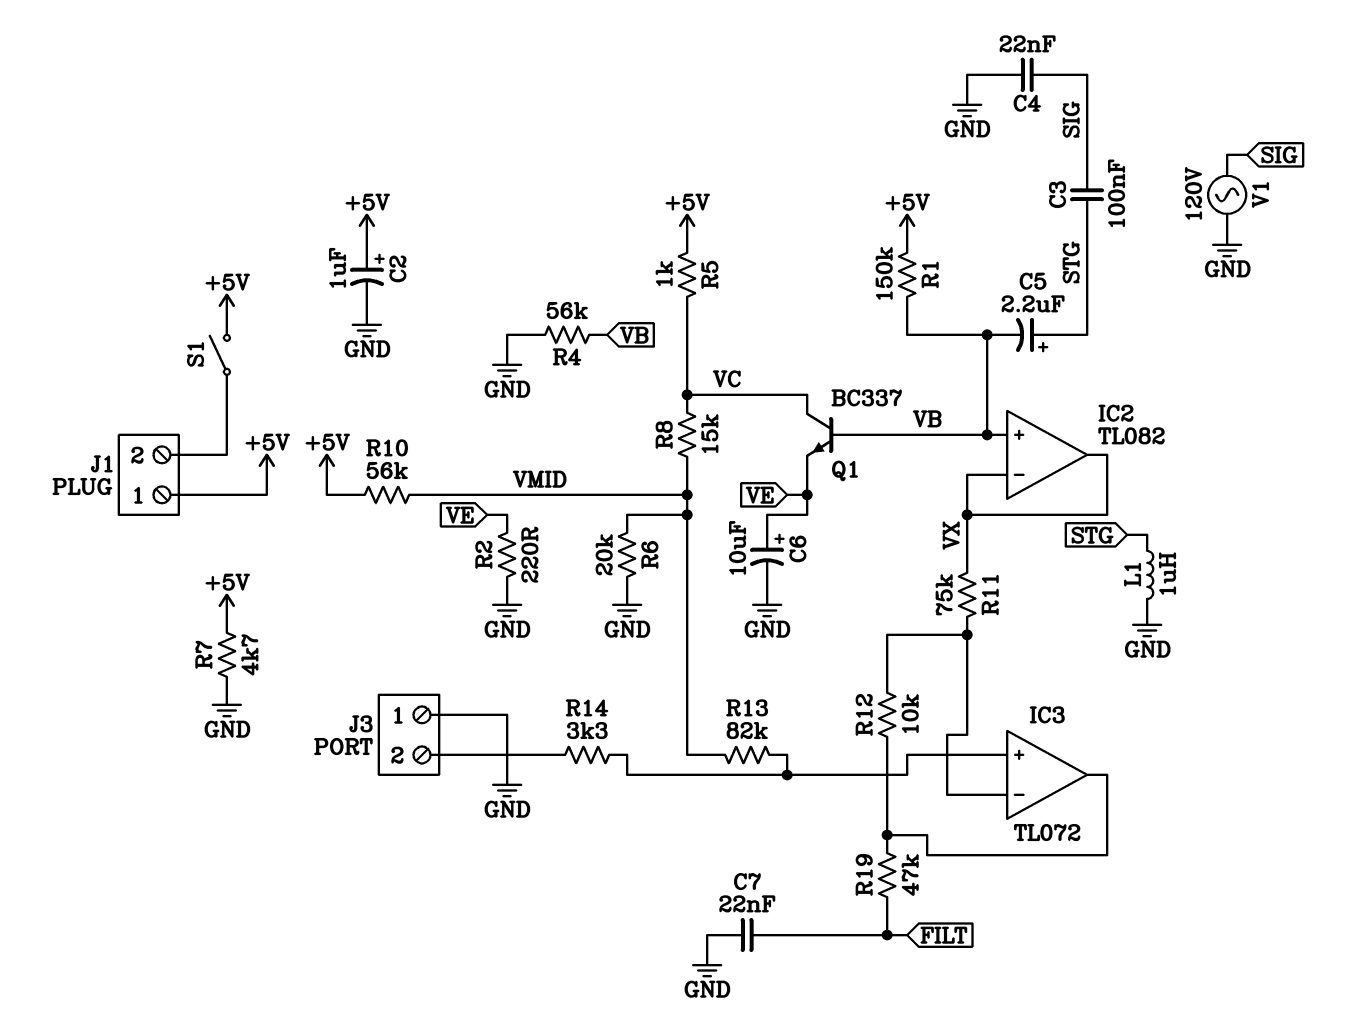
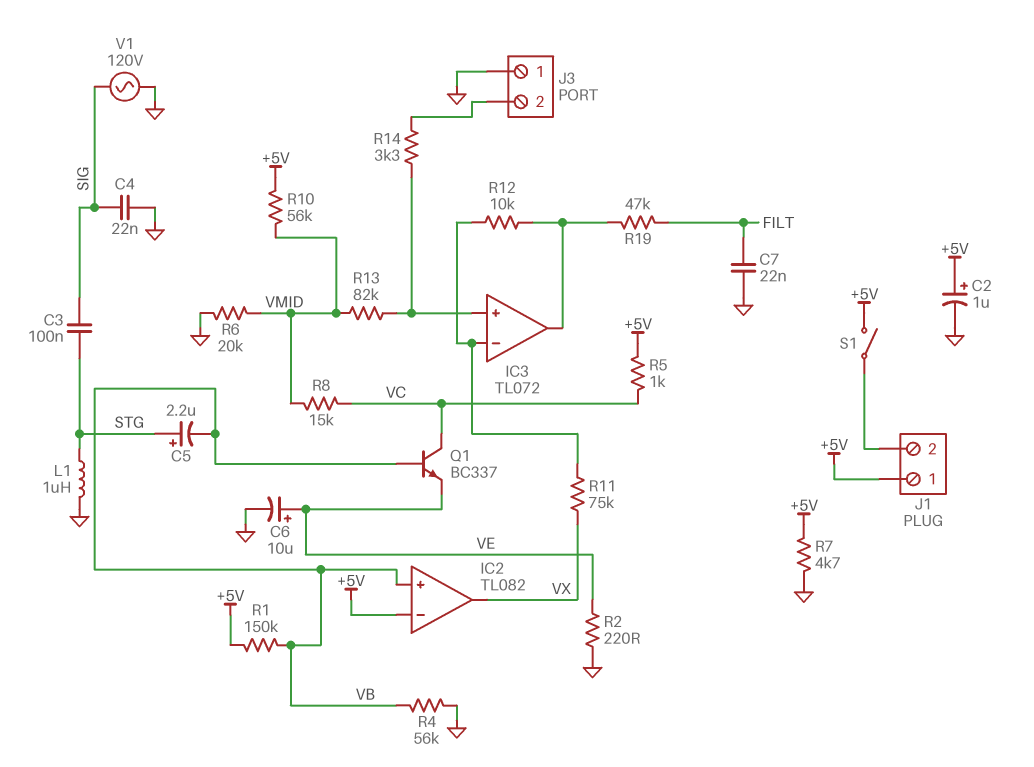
IC2 pin in-: VX -> +5V

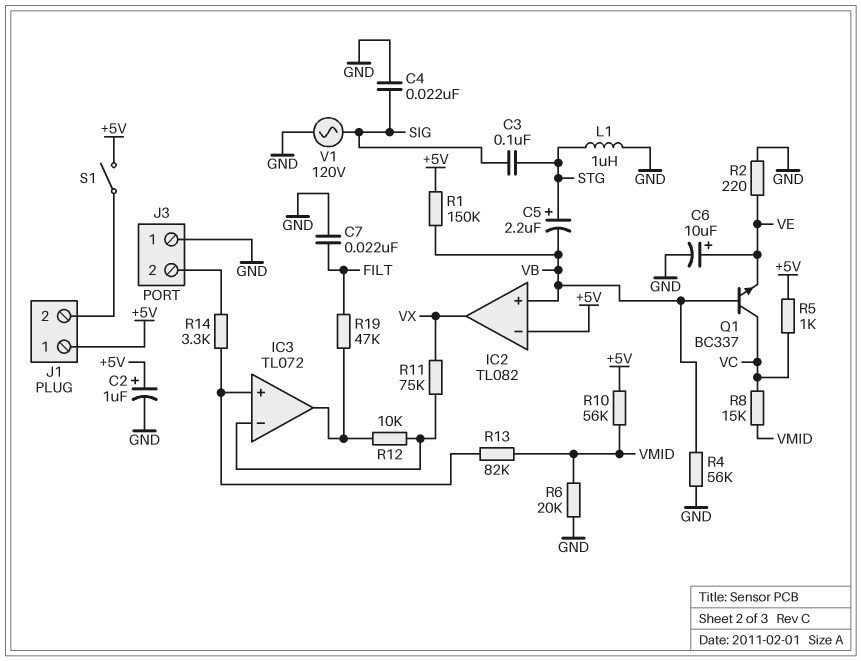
R7: 4.7k (+5V, GND) -> none

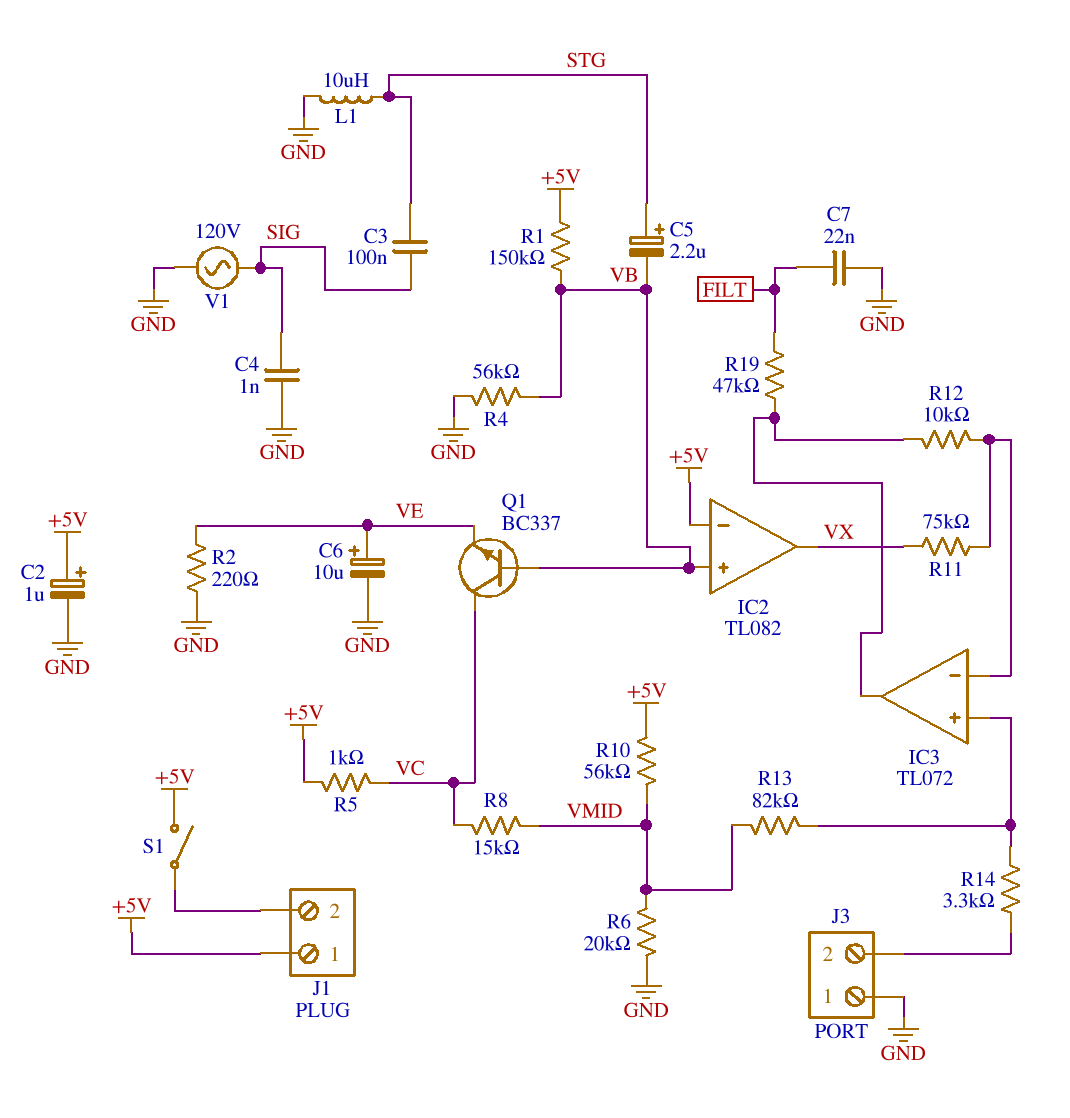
C4: 22nF (GND, SIG) -> 1nF (GND, SIG)
L1: 1uH (GND, STG) -> 10uH (GND, STG)

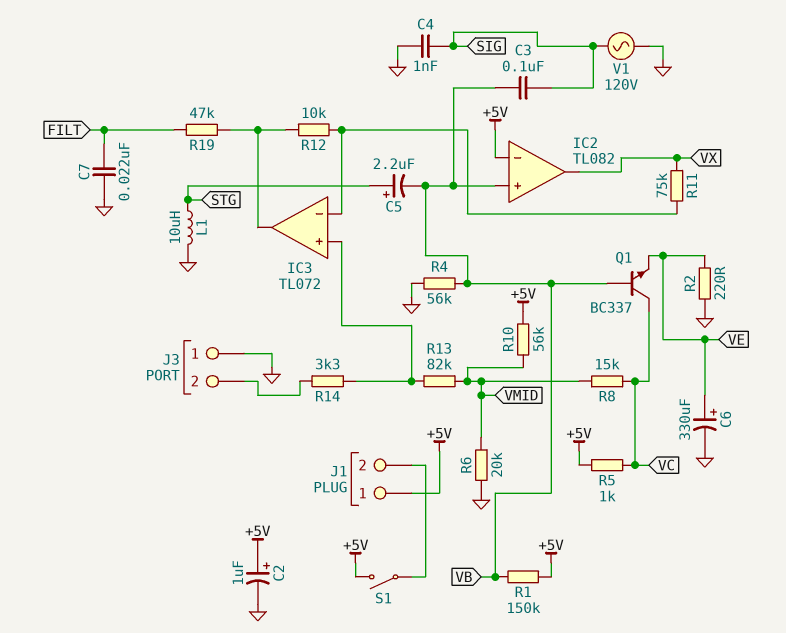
C3: 100nF (SIG, STG) -> 100nF (SIG, VB)
C6: 10uF (plus VE, minus GND) -> 330uF (plus VE, minus GND)

